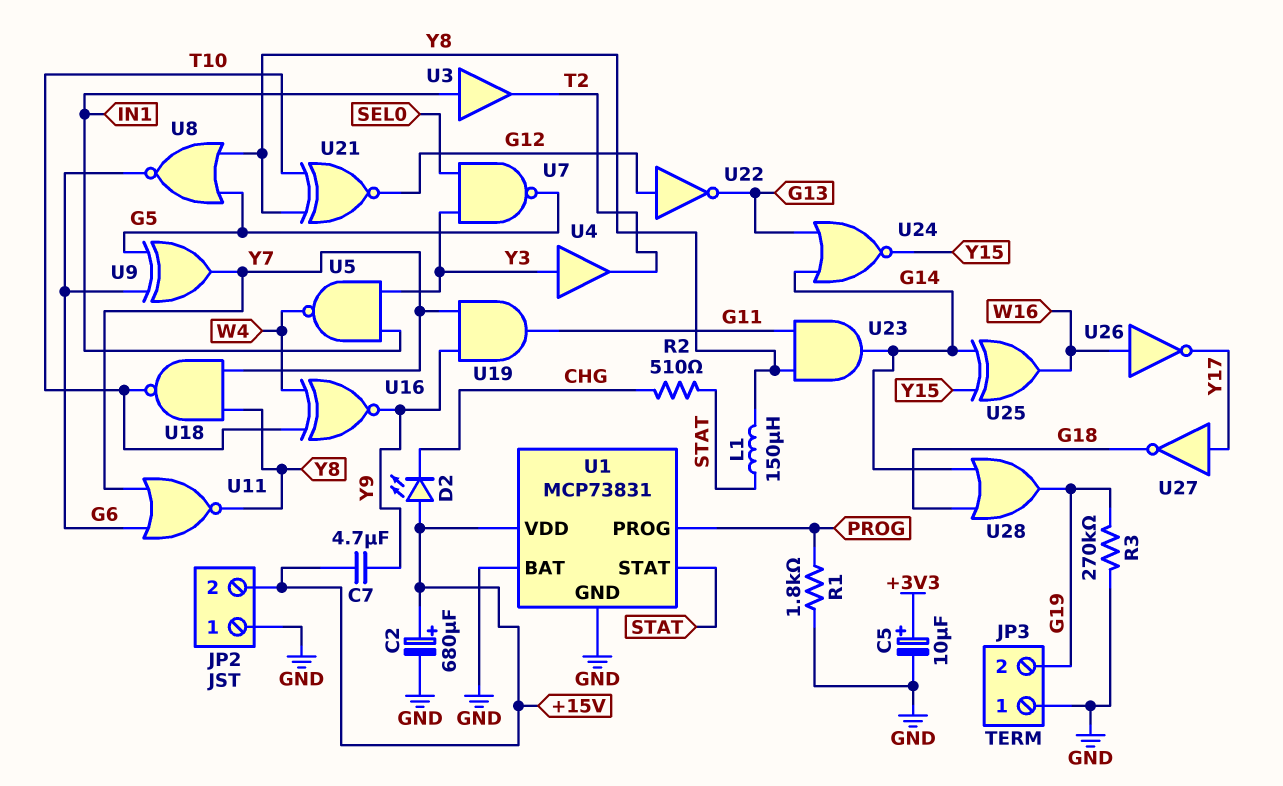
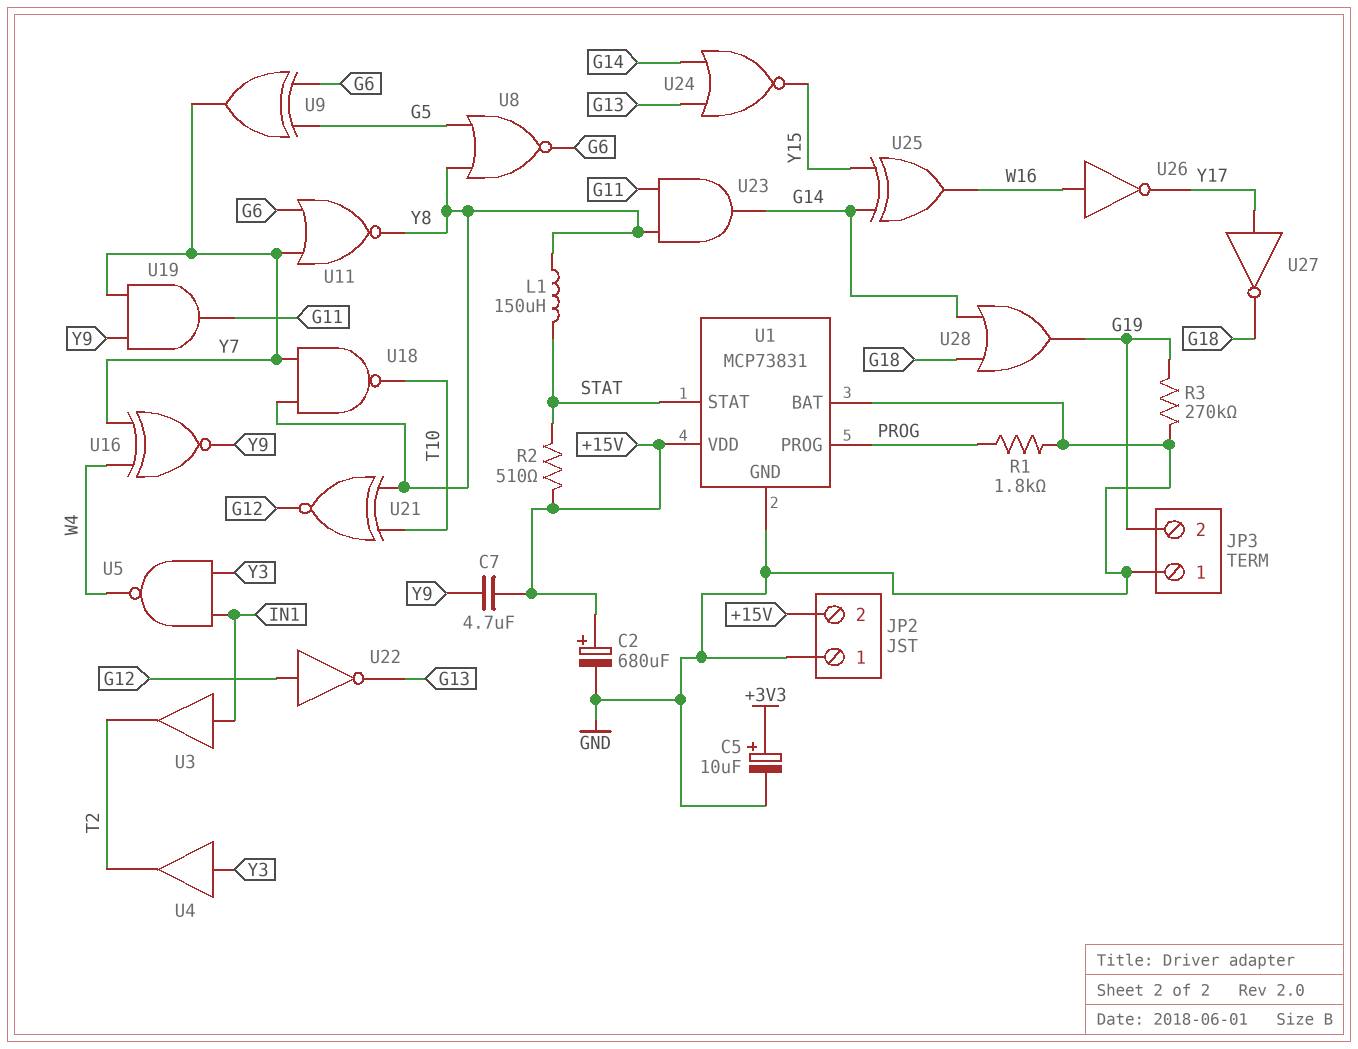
D2: LED (A +15V, K CHG) -> none
R2: 510 (CHG, STAT) -> 510 (+15V, STAT)
U7: NAND (in SEL0, in Y3, out G5) -> none
U16: XNOR (in T10, in W4, out Y9) -> XNOR (in W4, in Y7, out Y9)

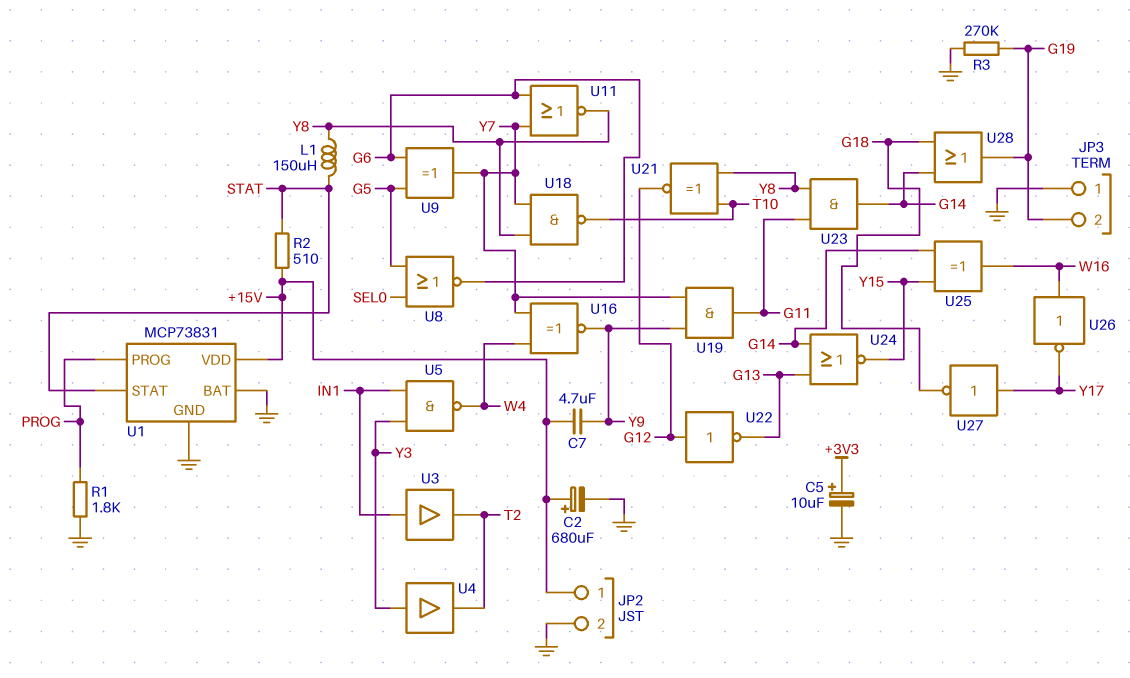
JP2 pin 1: GND -> +15V
JP2 pin 2: +15V -> GND
U8: NOR (in G5, in Y8, out G6) -> NOR (in G5, in SEL0, out G6)

